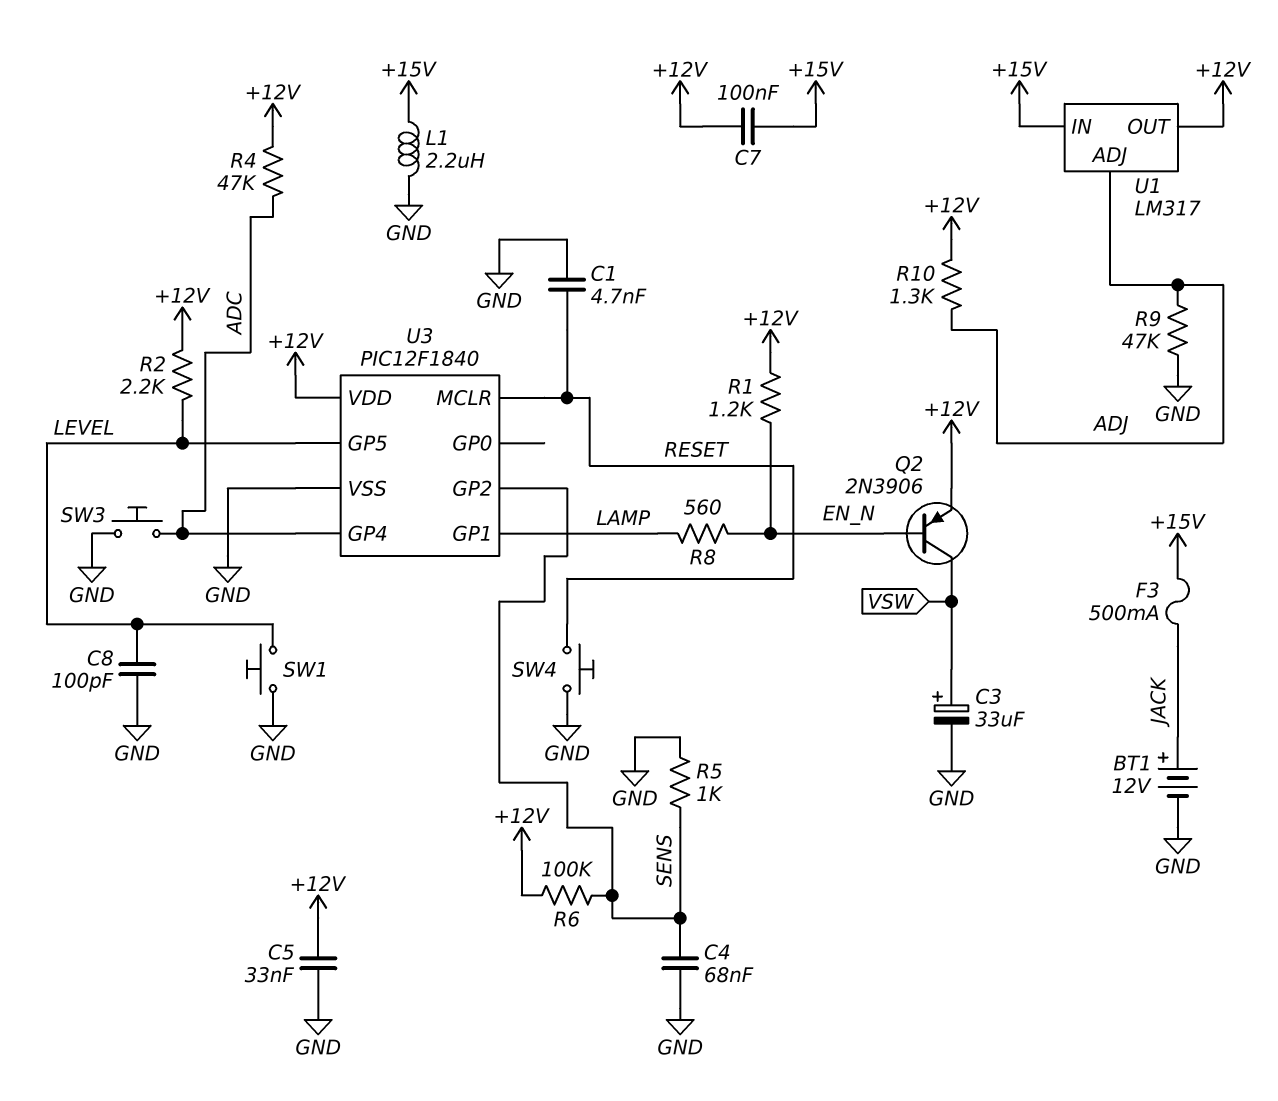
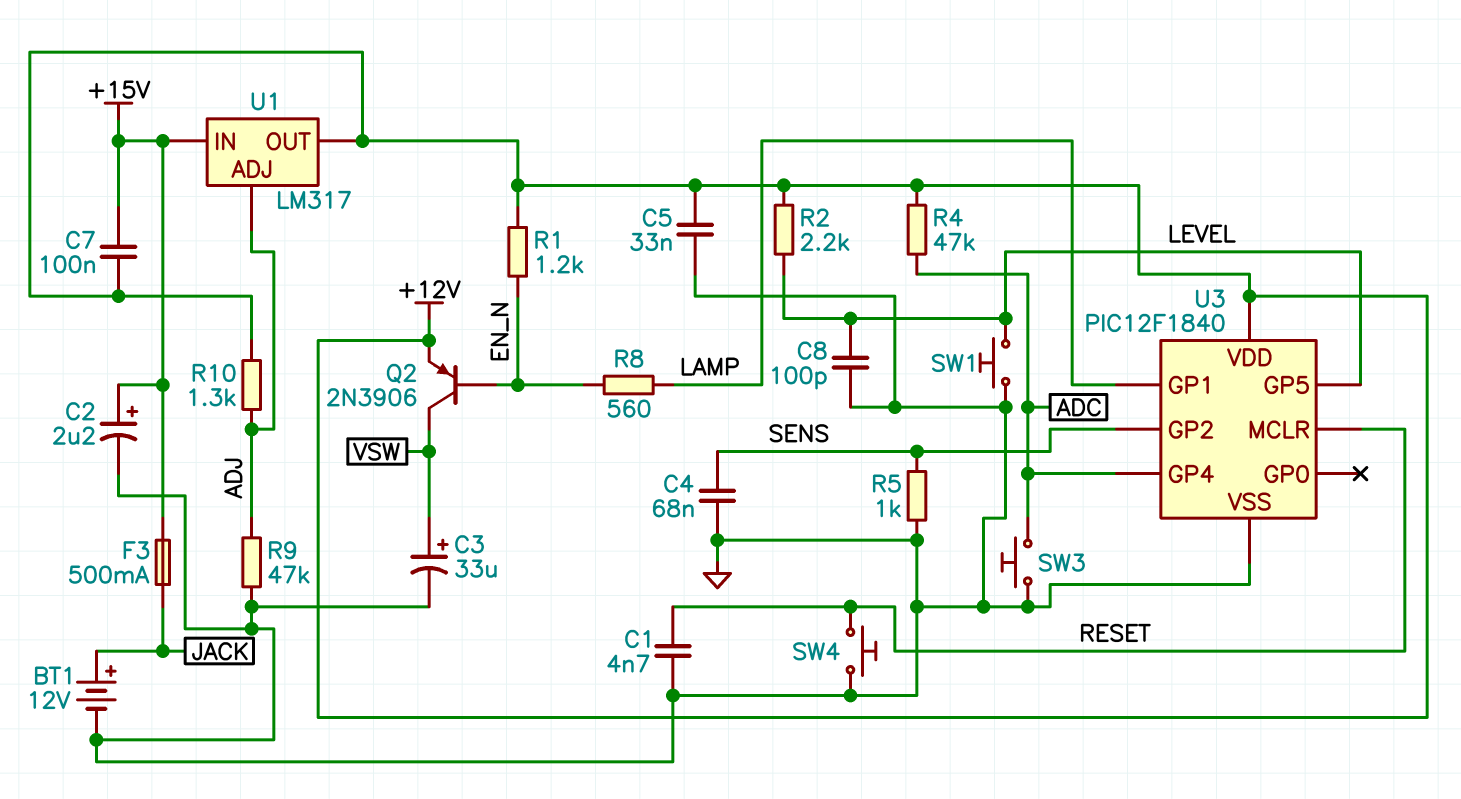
C2: none -> 2.2uF (plus +15V, minus GND)
L1: 2.2uH (+15V, GND) -> none
R6: 100k (+12V, SENS) -> none

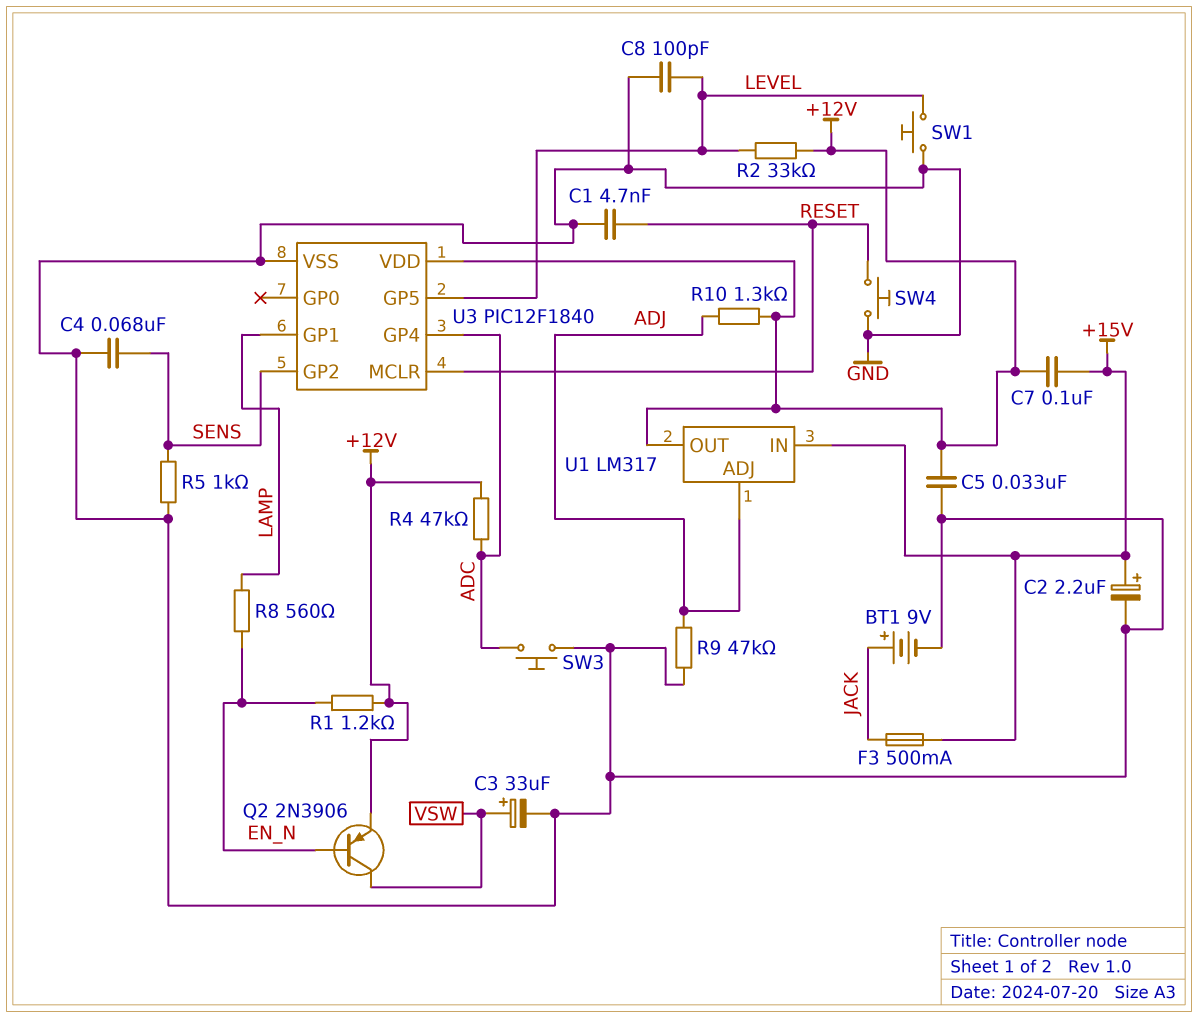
BT1: 12V (plus JACK, minus GND) -> 9V (plus JACK, minus GND)
R2: 2.2k (+12V, LEVEL) -> 33k (+12V, LEVEL)

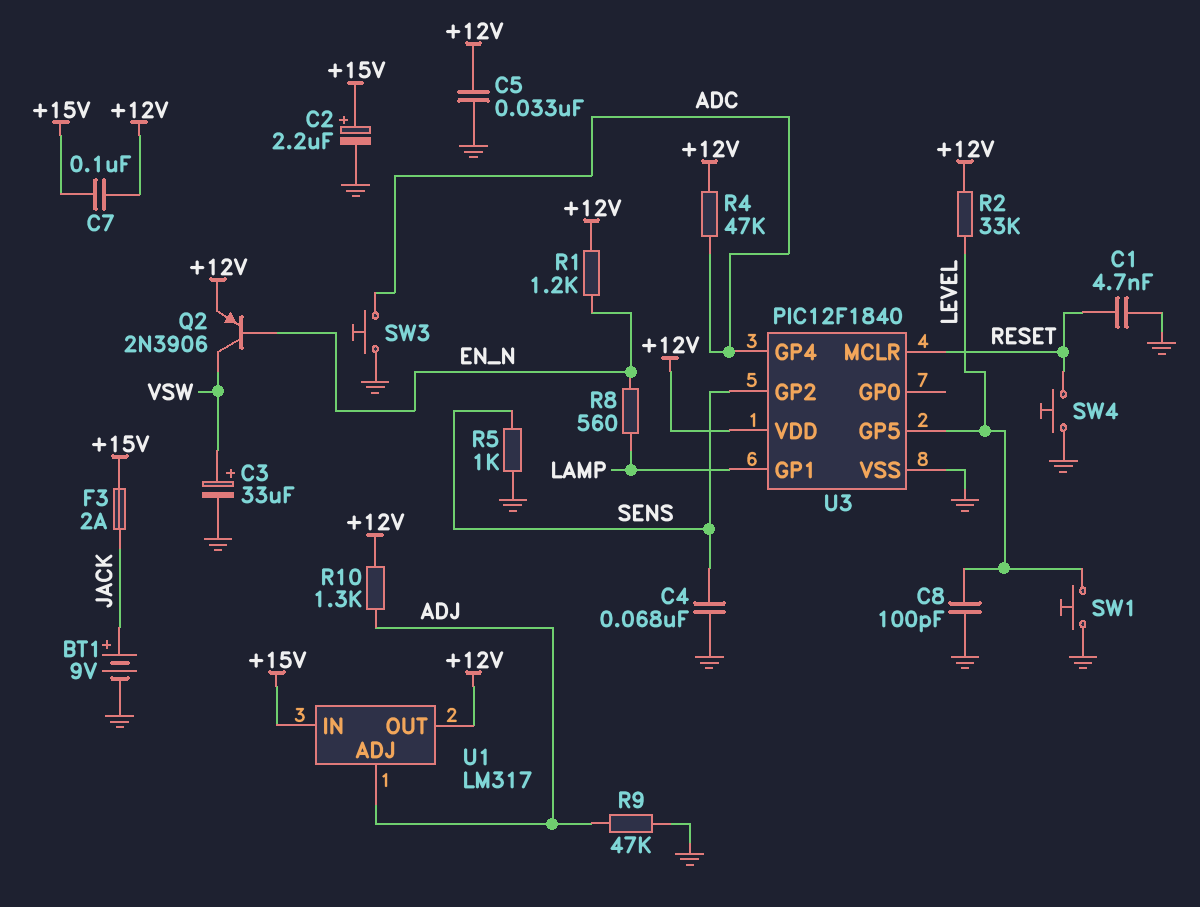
F3: 500mA (+15V, JACK) -> 2A (+15V, JACK)

